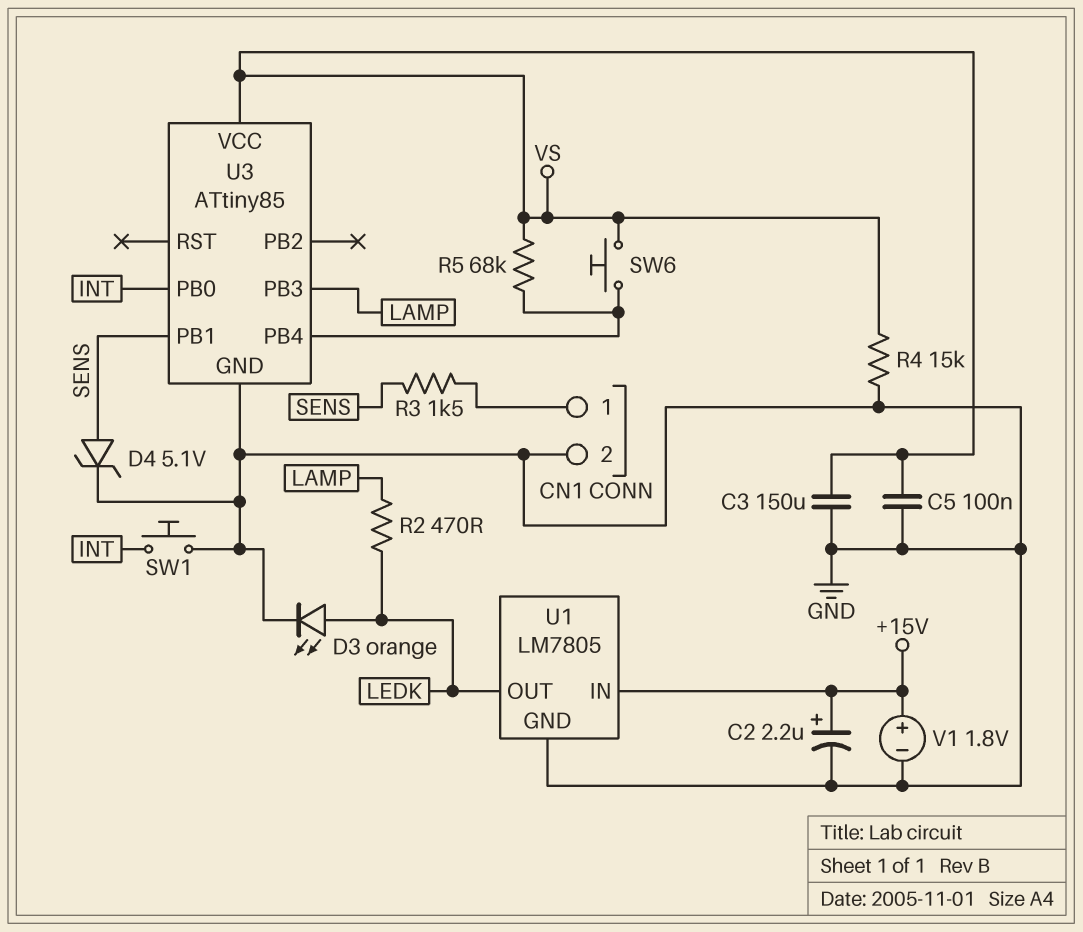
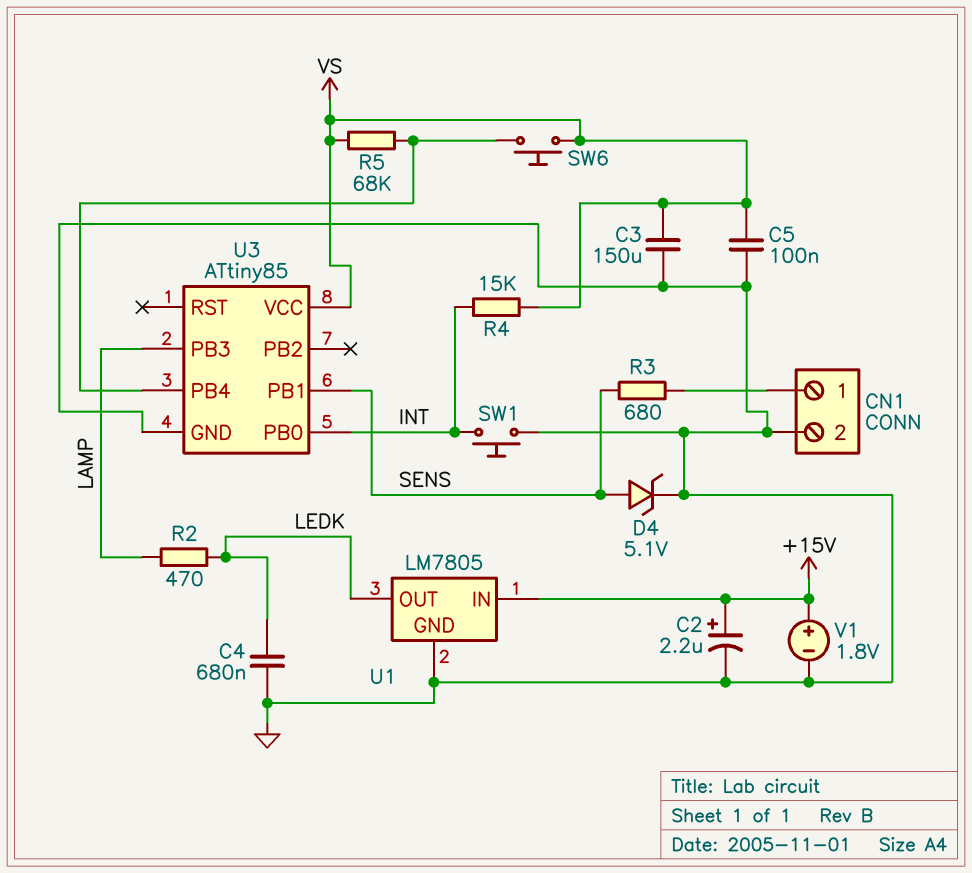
C4: none -> 680nF (GND, LEDK)
D3: LED orange (A LEDK, K GND) -> none
R3: 1.5k (CN1/1, SENS) -> 680 (CN1/1, SENS)
R4: 15k (GND, VS) -> 15k (INT, VS)

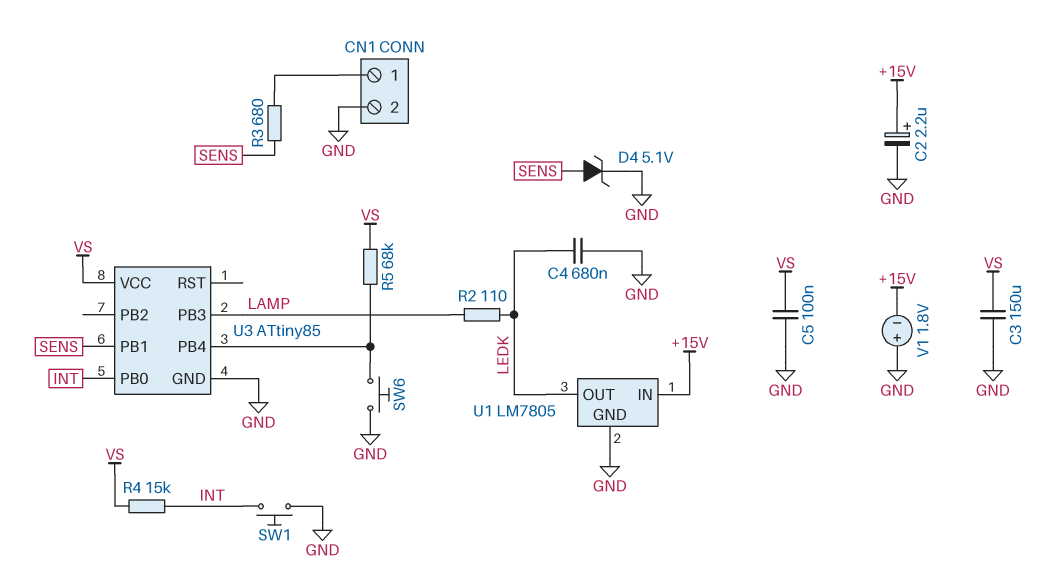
R2: 470 (LAMP, LEDK) -> 110 (LAMP, LEDK)
SW6: button (U3/PB4, VS) -> button (GND, U3/PB4)
V1: 1.8V (plus +15V, minus GND) -> 1.8V (plus GND, minus +15V)

